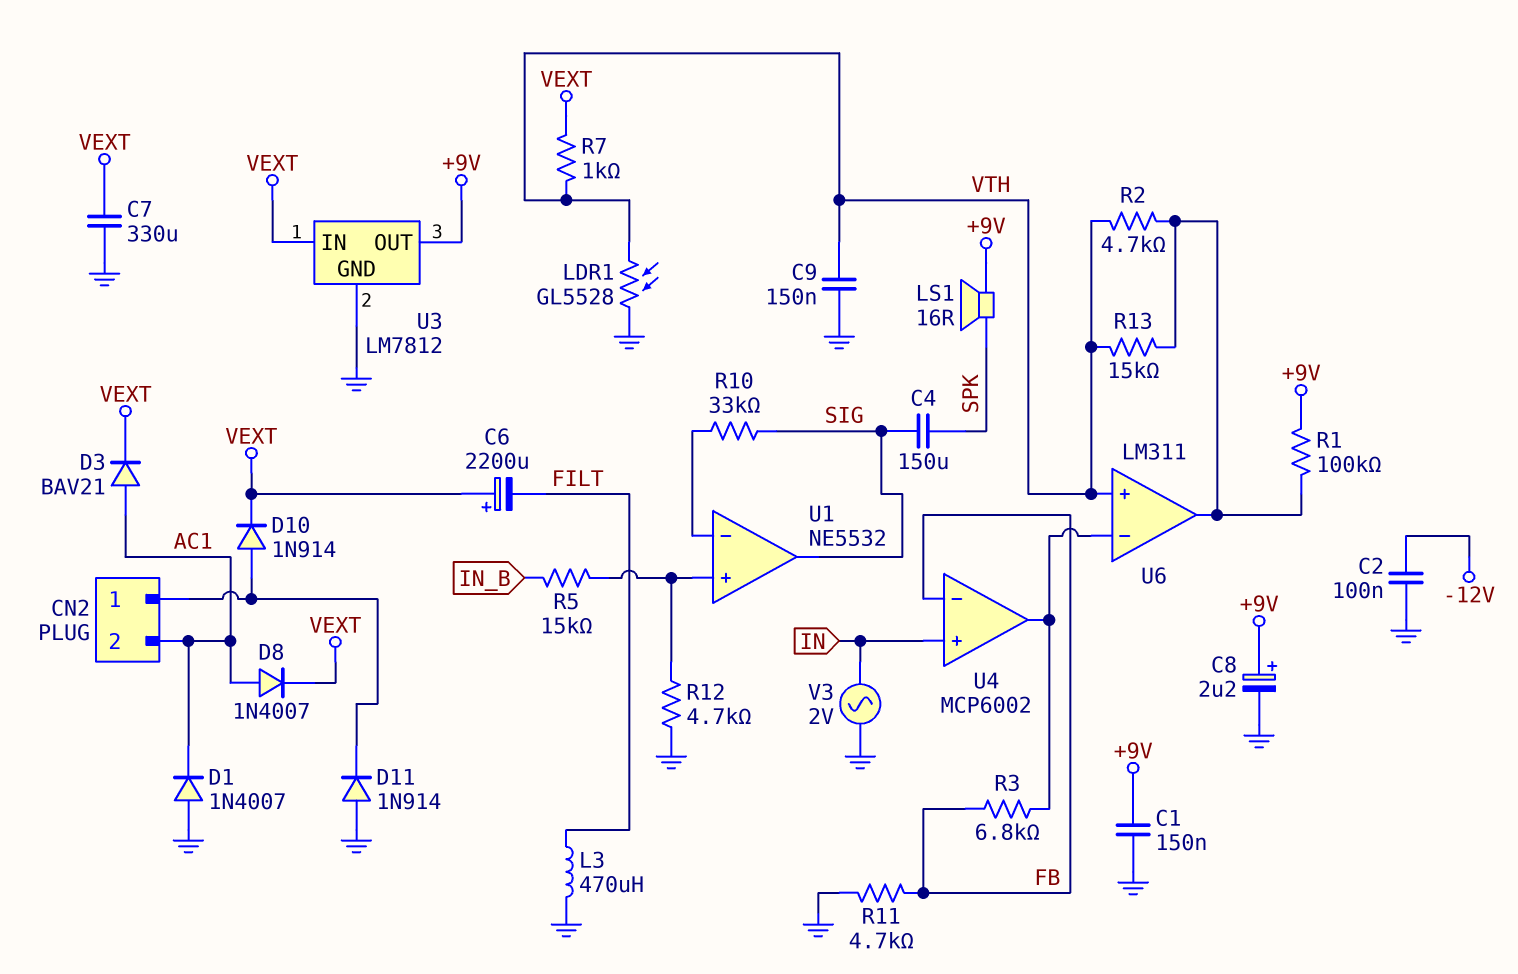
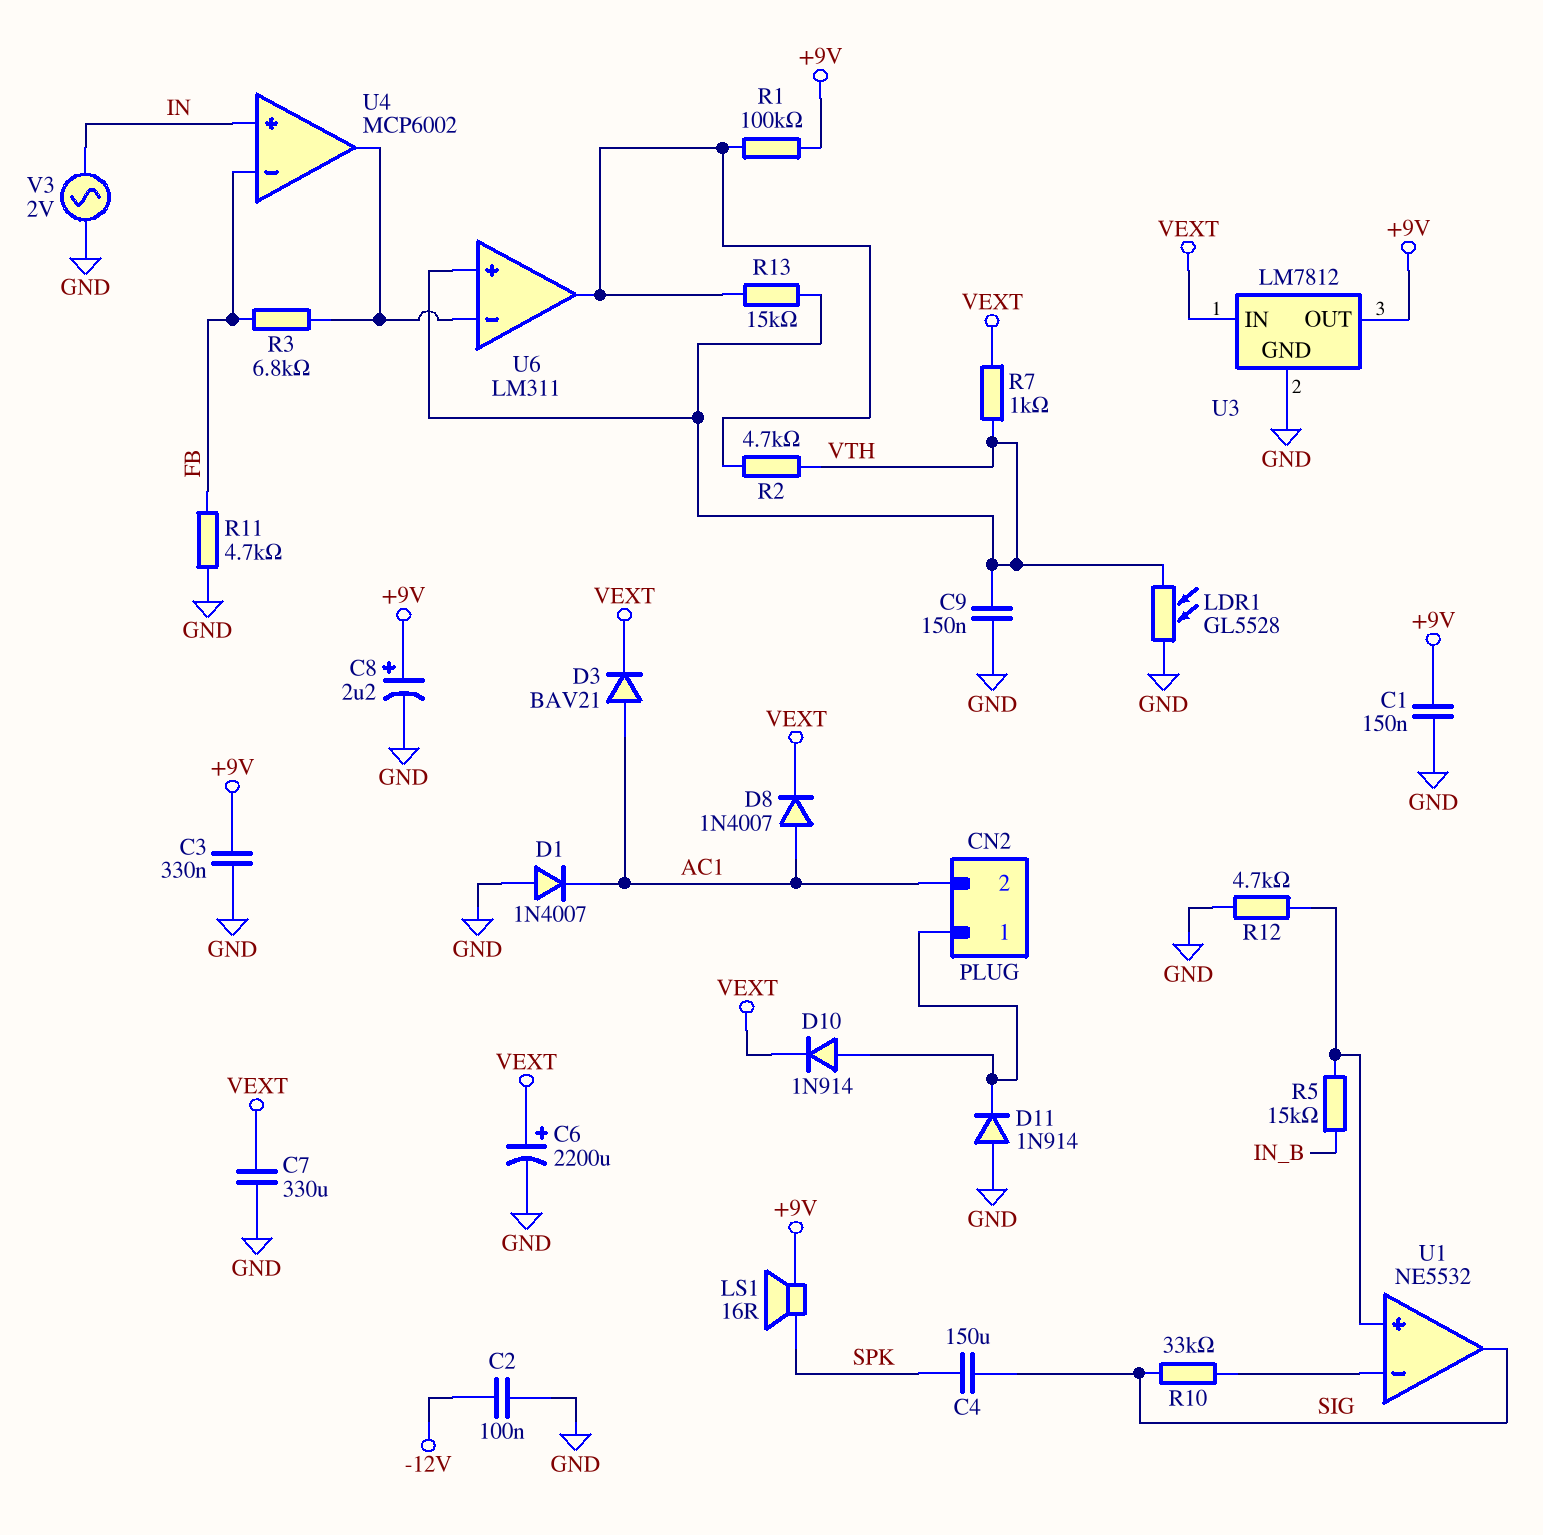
C3: none -> 330nF (+9V, GND)
C6: 2200uF (plus VEXT, minus FILT) -> 2200uF (plus VEXT, minus GND)
L3: 470uH (FILT, GND) -> none

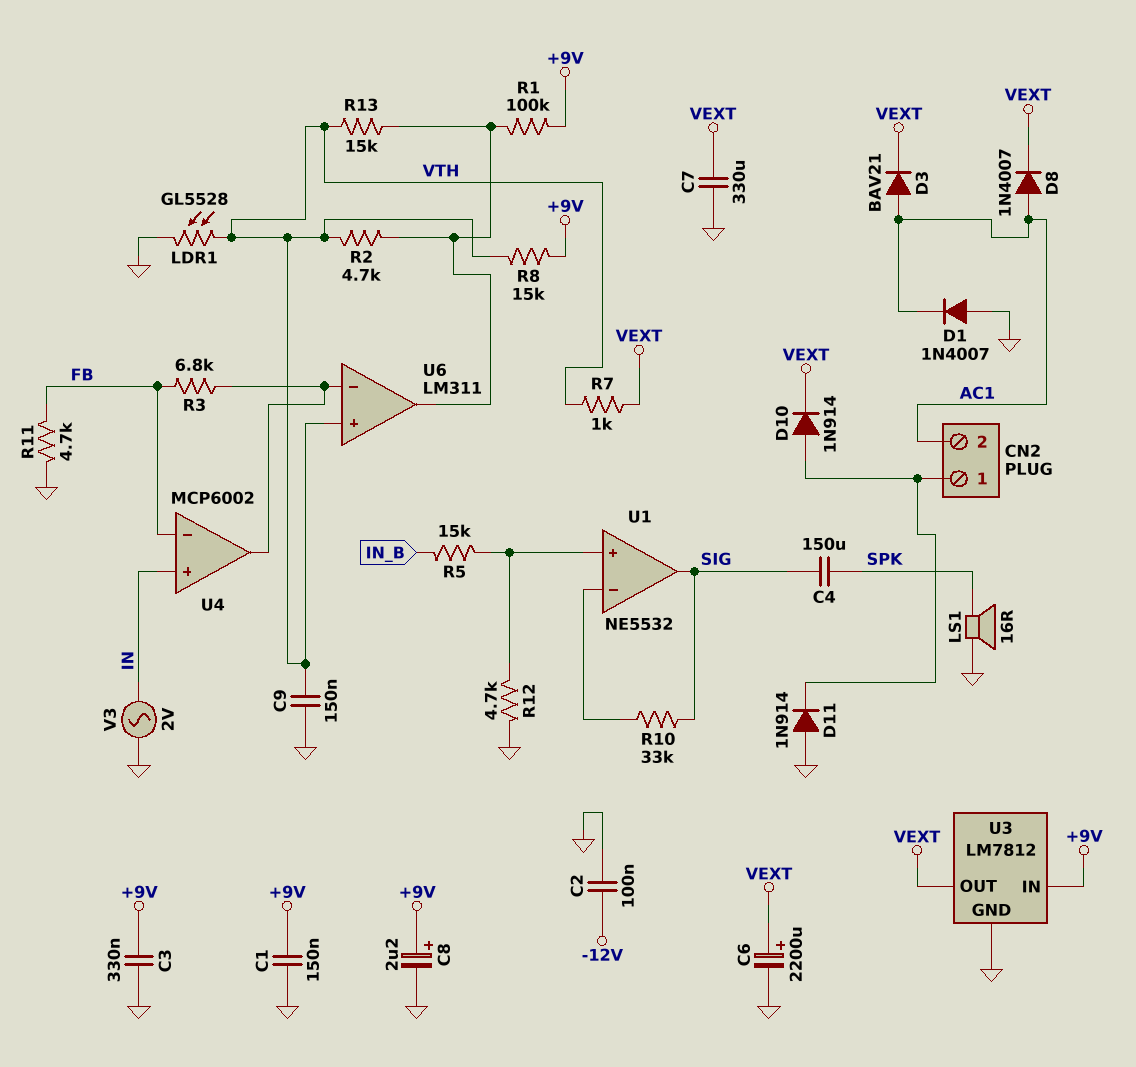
LS1: speaker 16R (+9V, SPK) -> speaker 16R (GND, SPK)
R8: none -> 15k (+9V, VTH)
U3 pin IN: VEXT -> +9V
U3 pin OUT: +9V -> VEXT

